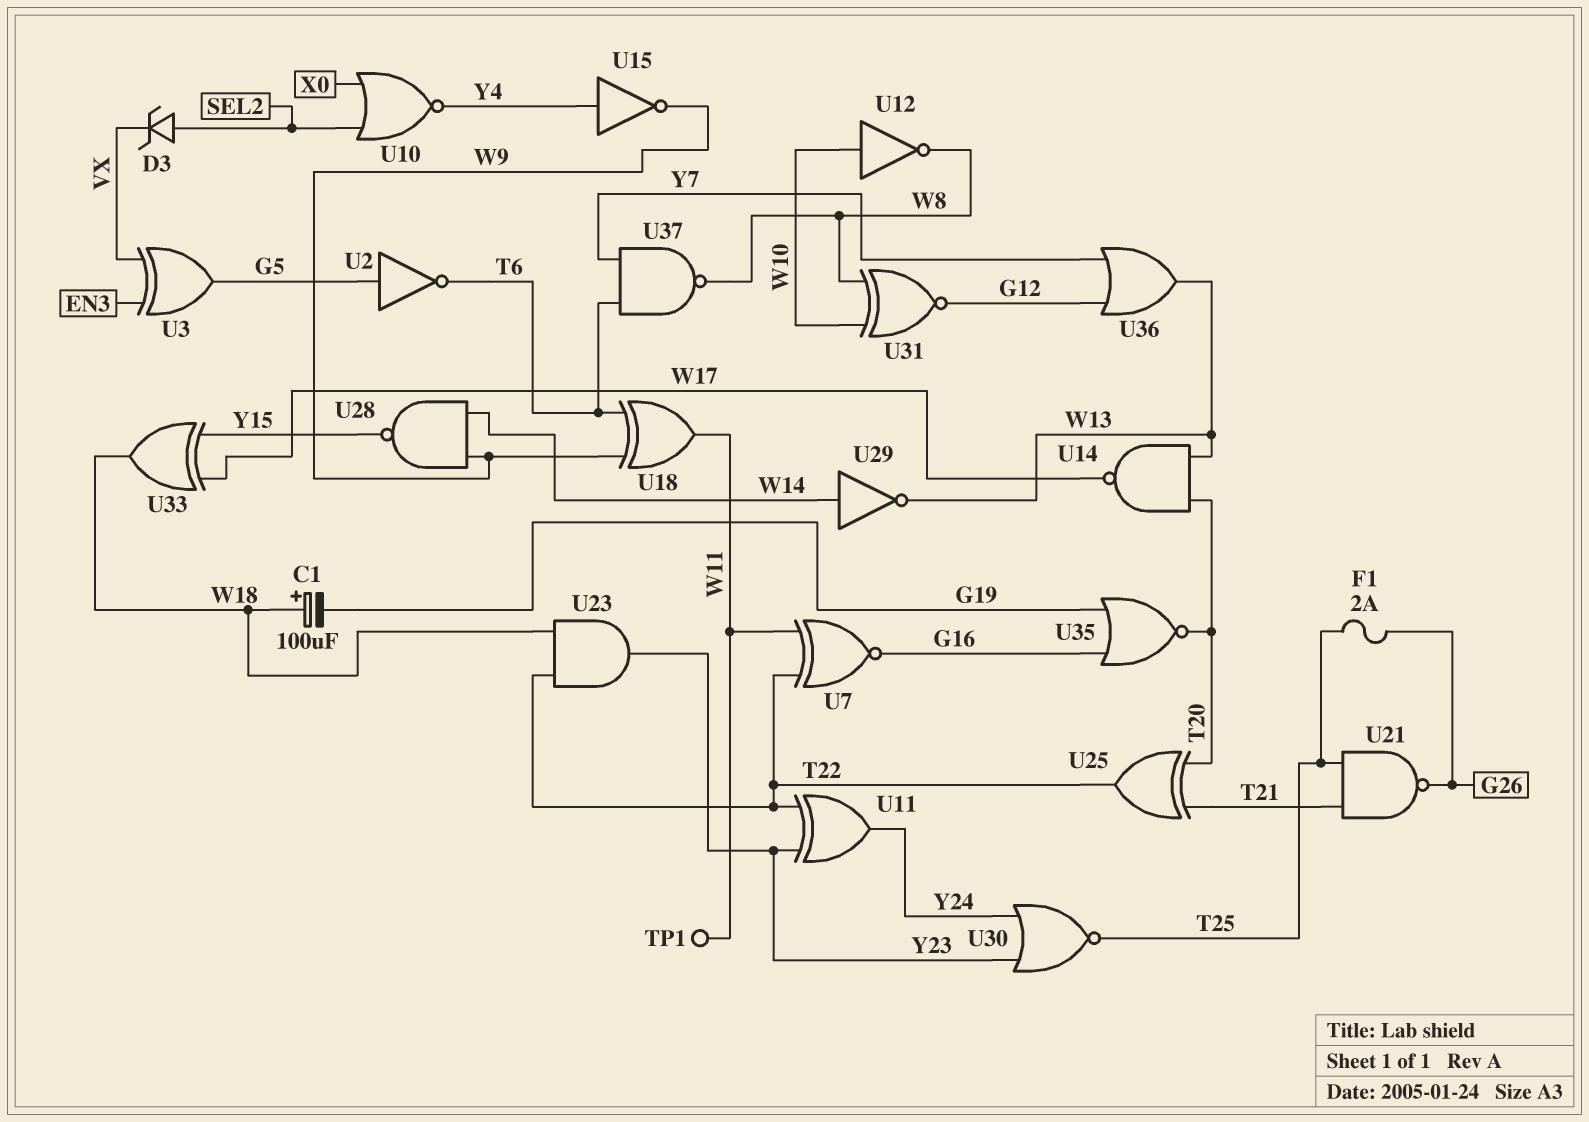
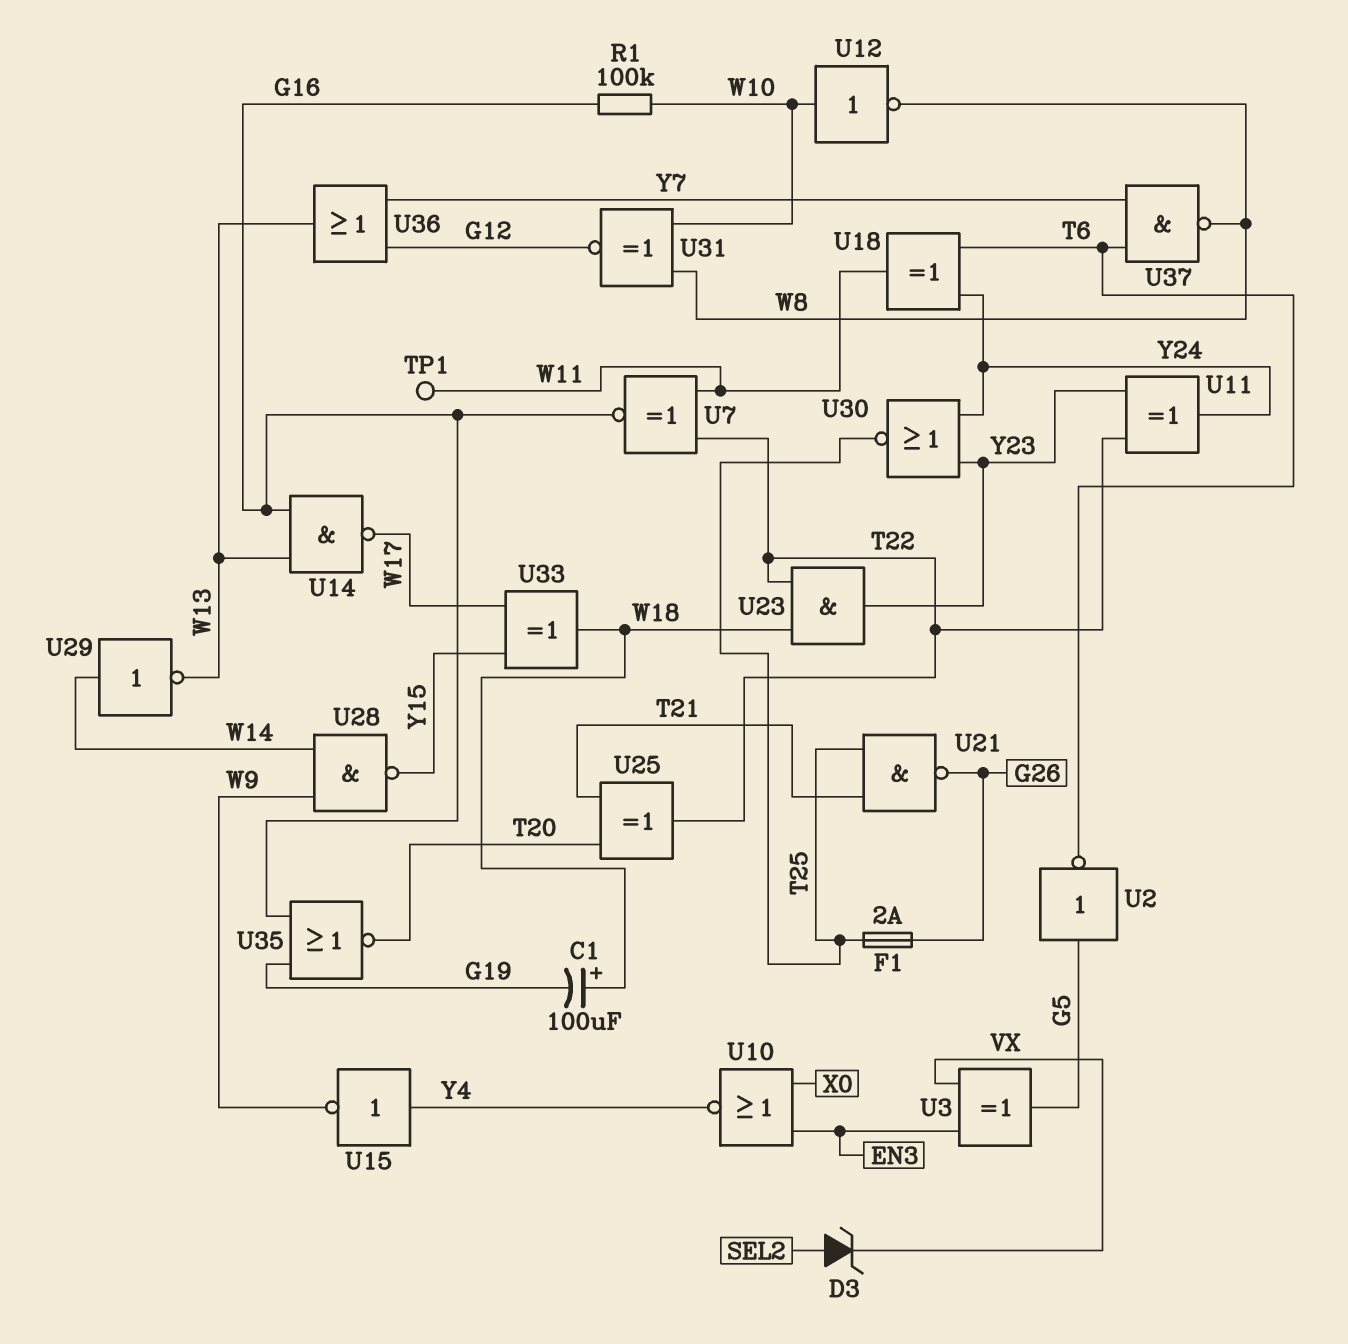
R1: none -> 100k (G16, W10)
U10: NOR (in SEL2, in X0, out Y4) -> NOR (in EN3, in X0, out Y4)
U14: NAND (in T20, in W13, out W17) -> NAND (in G16, in W13, out W17)
U18: XOR (in T6, in W9, out W11) -> XOR (in T6, in Y24, out W11)

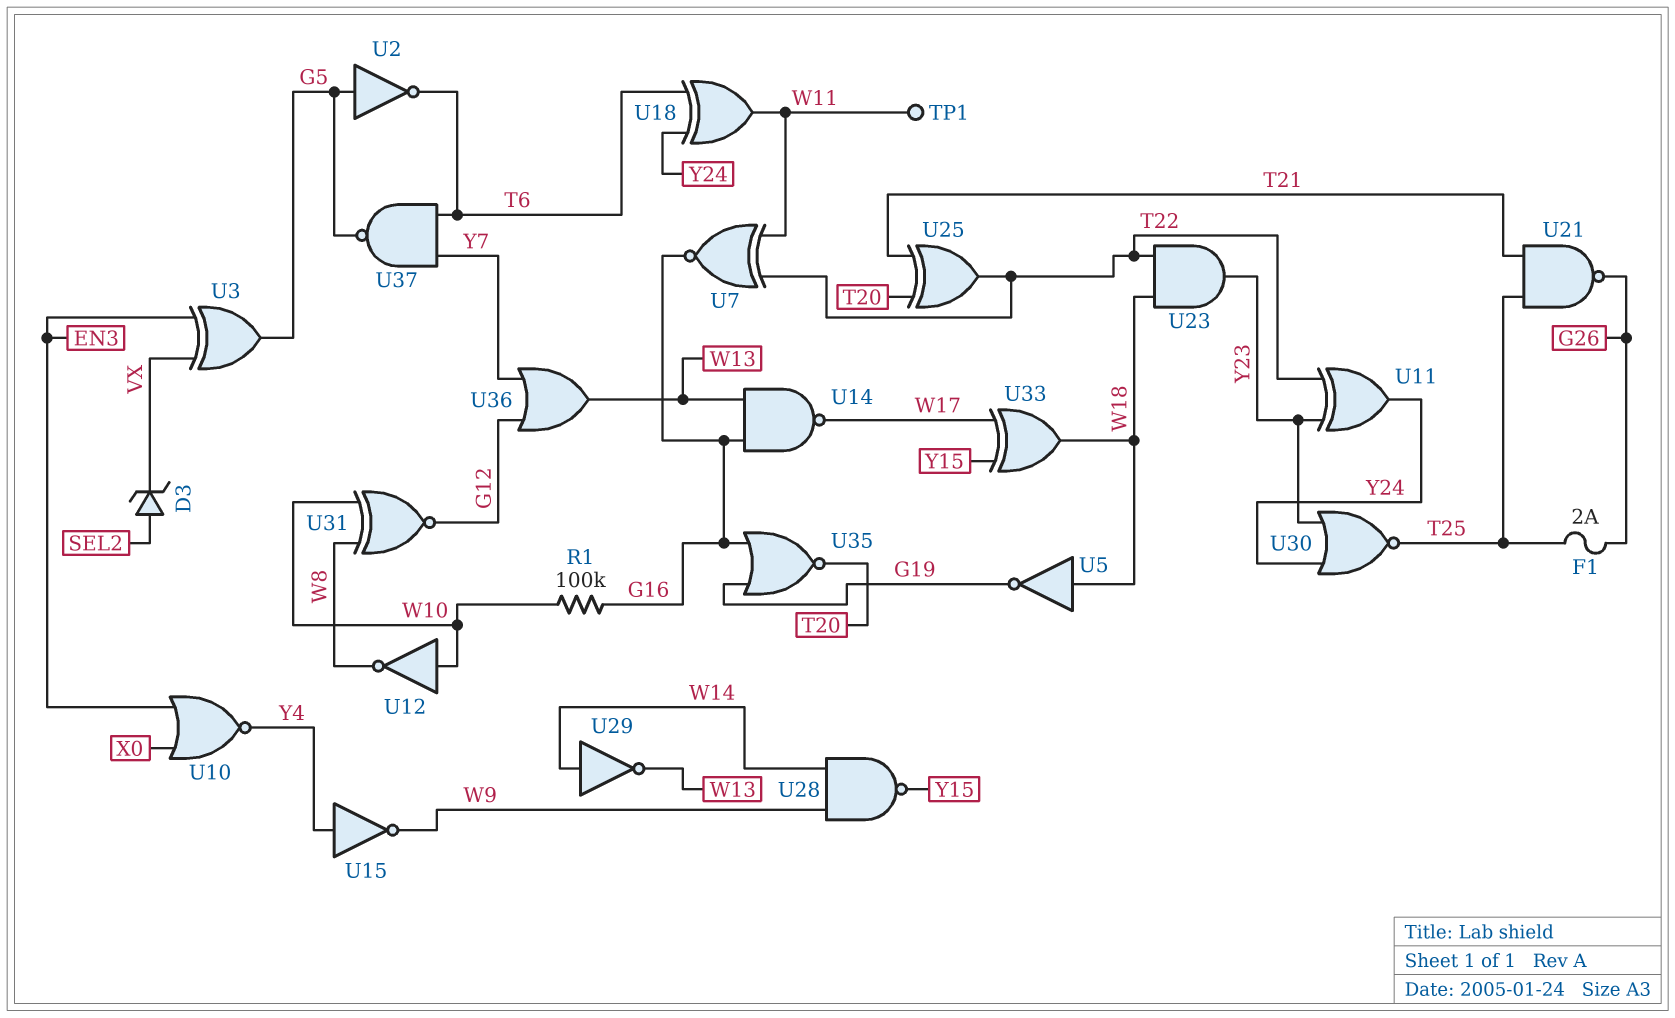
C1: 100uF (plus W18, minus G19) -> none
U5: none -> NOT (in W18, out G19)
U37: NAND (in T6, in Y7, out W8) -> NAND (in T6, in Y7, out G5)

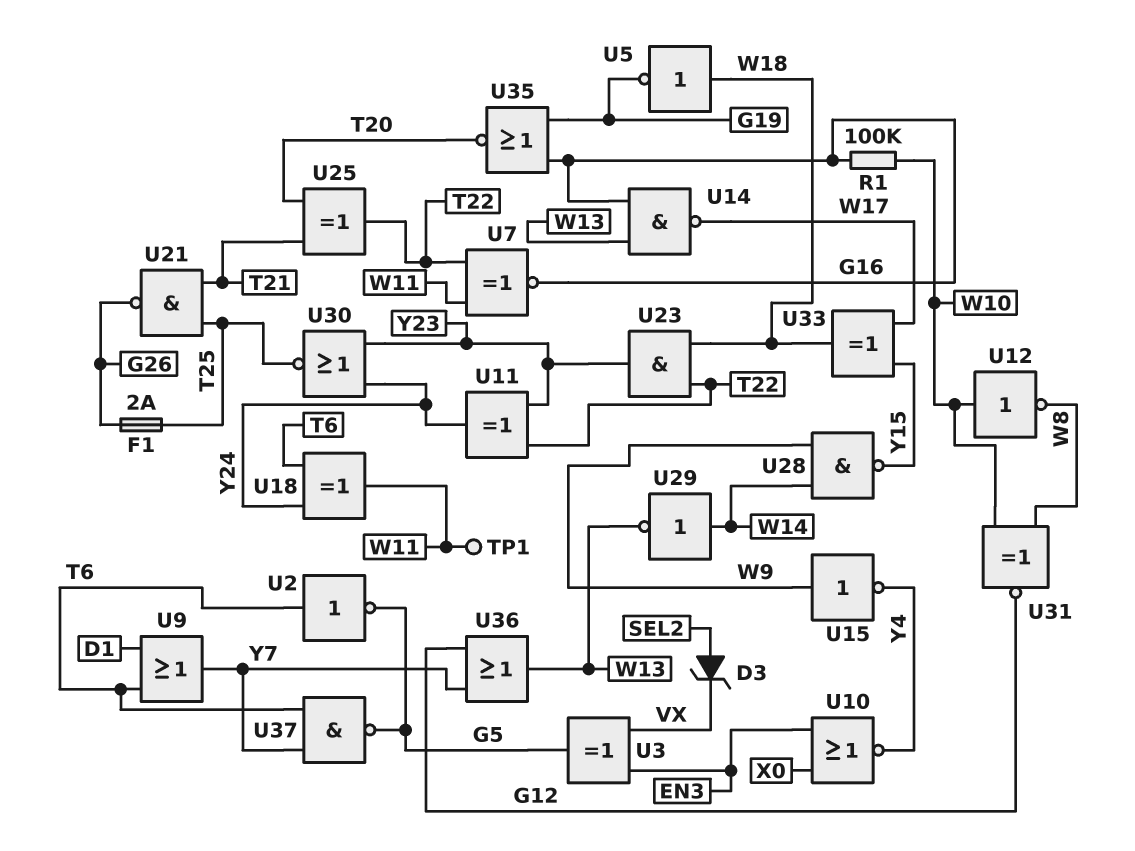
U2: NOT (in G5, out T6) -> NOT (in T6, out G5)
U9: none -> OR (in D1, in T6, out Y7)
U15: NOT (in Y4, out W9) -> NOT (in W9, out Y4)

